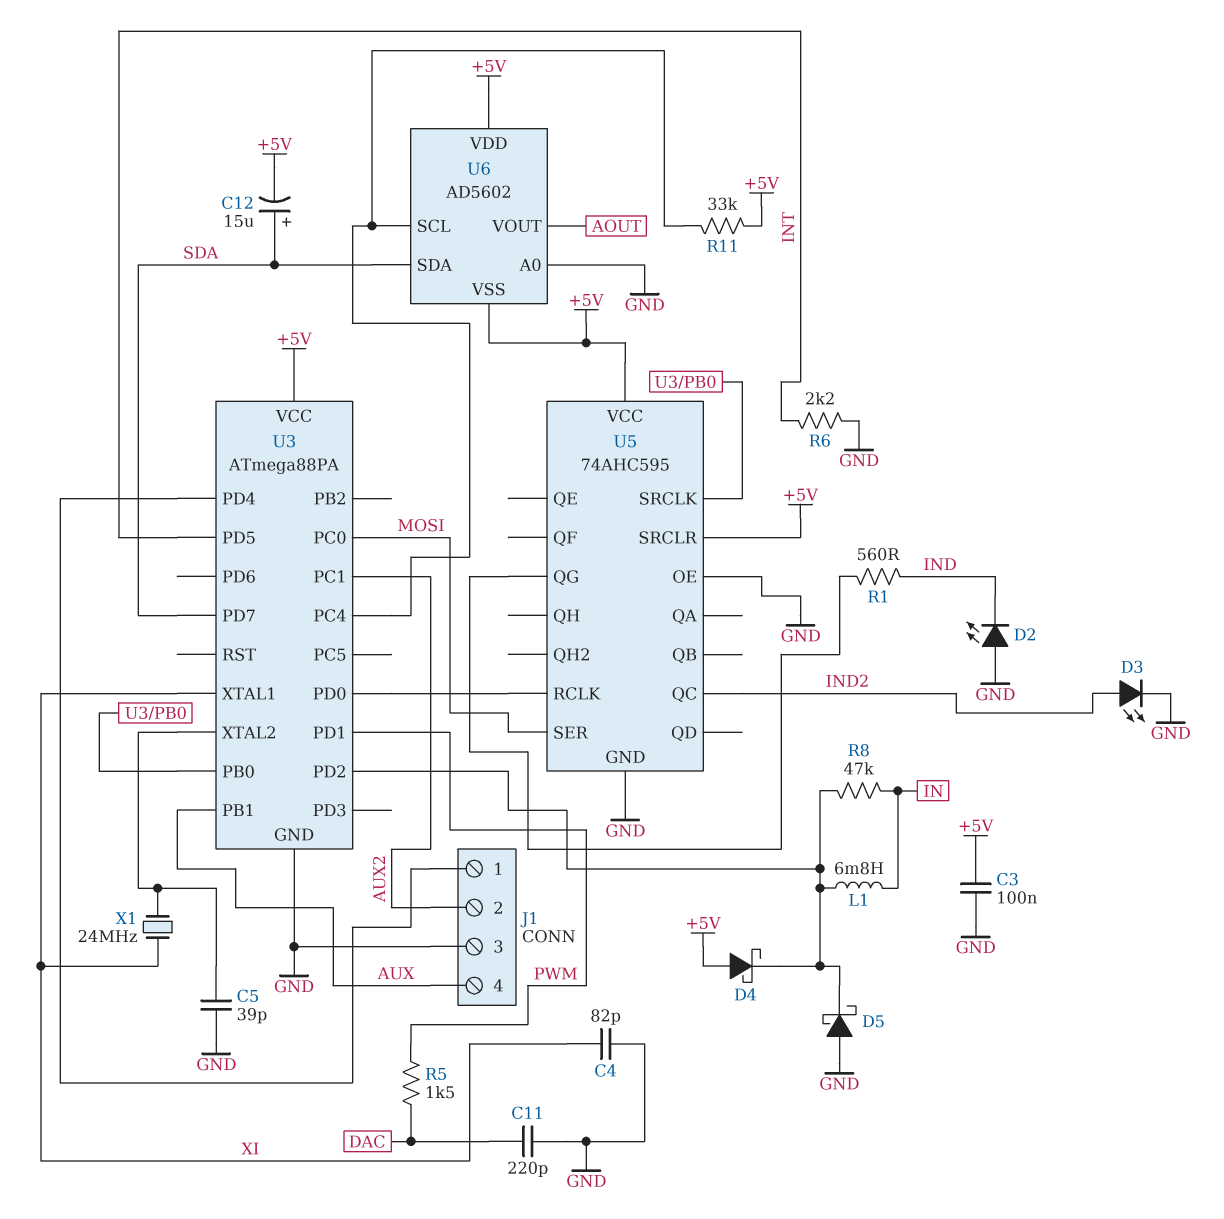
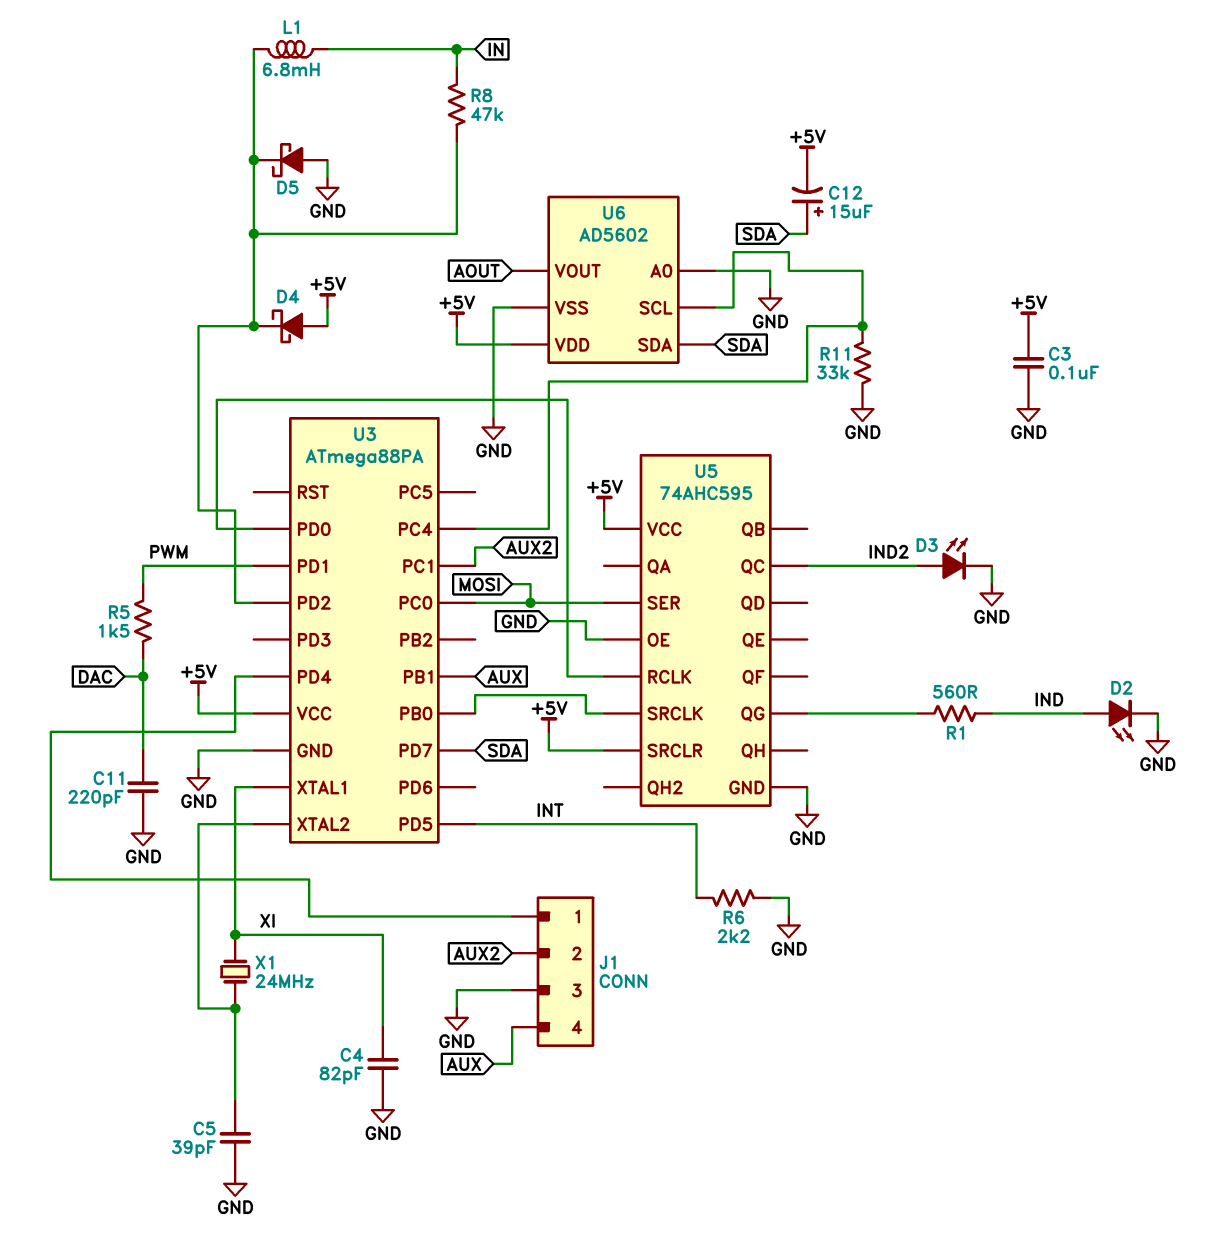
D2: LED (A GND, K IND) -> LED (A IND, K GND)
R11: 33k (+5V, U3/PC4) -> 33k (GND, U3/PC4)
U6 pin VSS: +5V -> GND

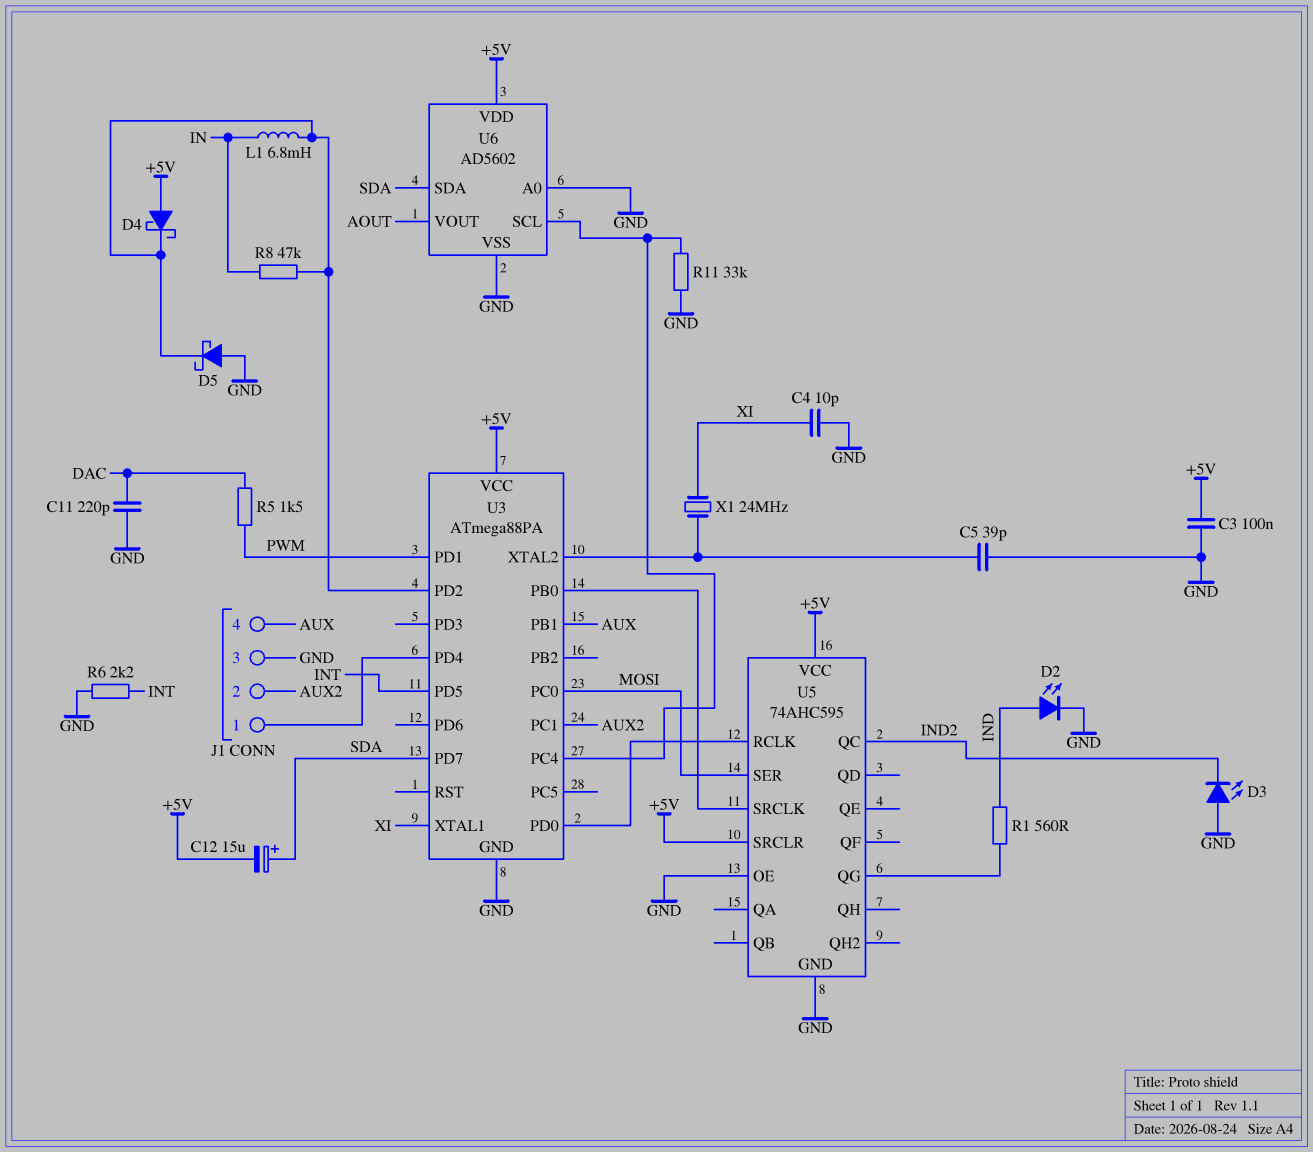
C4: 82pF (GND, XI) -> 10pF (GND, XI)
D3: LED (A IND2, K GND) -> LED (A GND, K IND2)

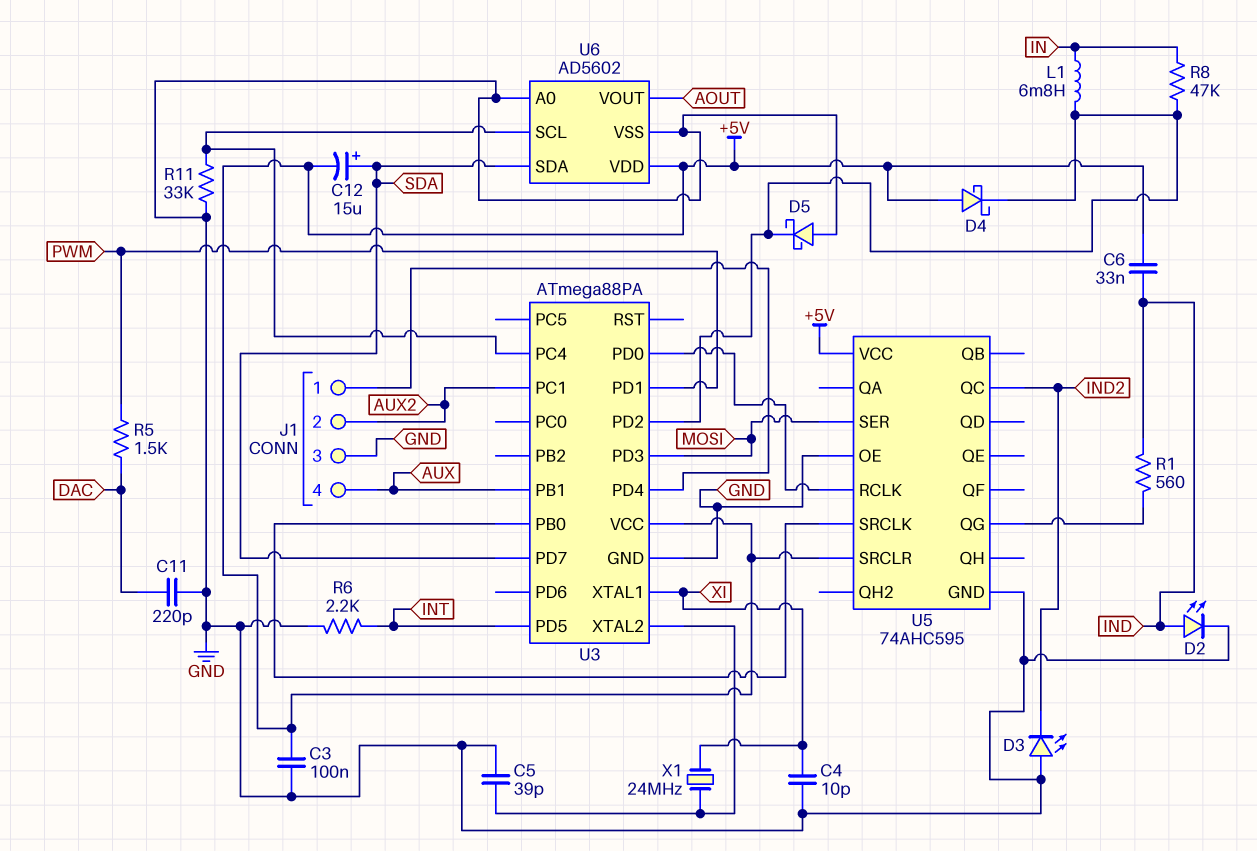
C6: none -> 33nF (+5V, IND)
U3 pin PC0: MOSI -> none
U3 pin PD3: none -> MOSI

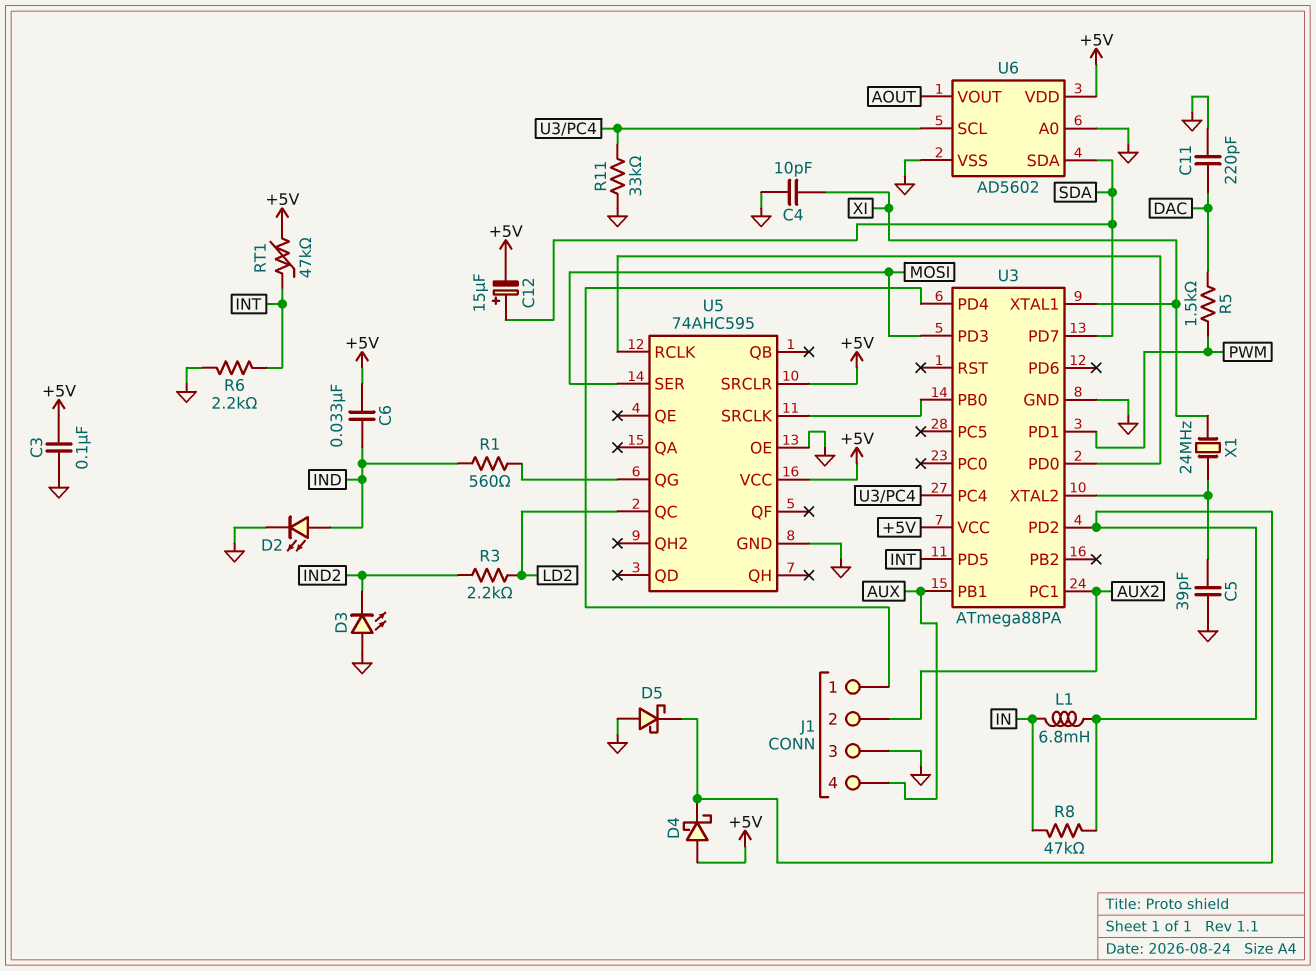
R3: none -> 2.2k (IND2, LD2)
RT1: none -> 47k (+5V, INT)
U5 pin QC: IND2 -> LD2

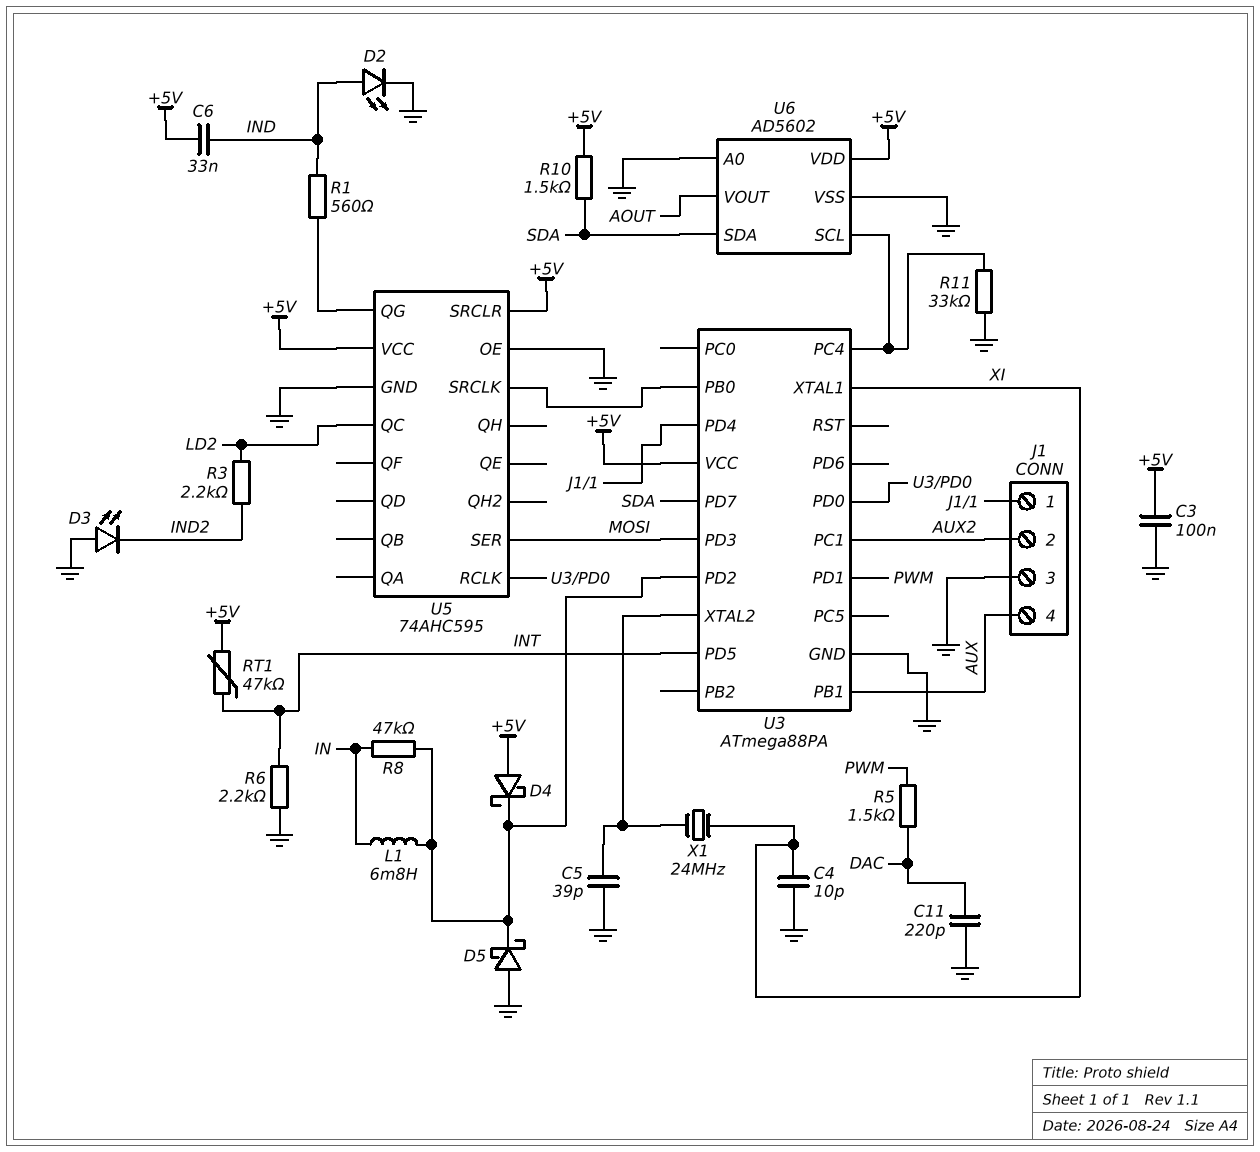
C12: 15uF (plus SDA, minus +5V) -> none
R10: none -> 1.5k (+5V, SDA)

